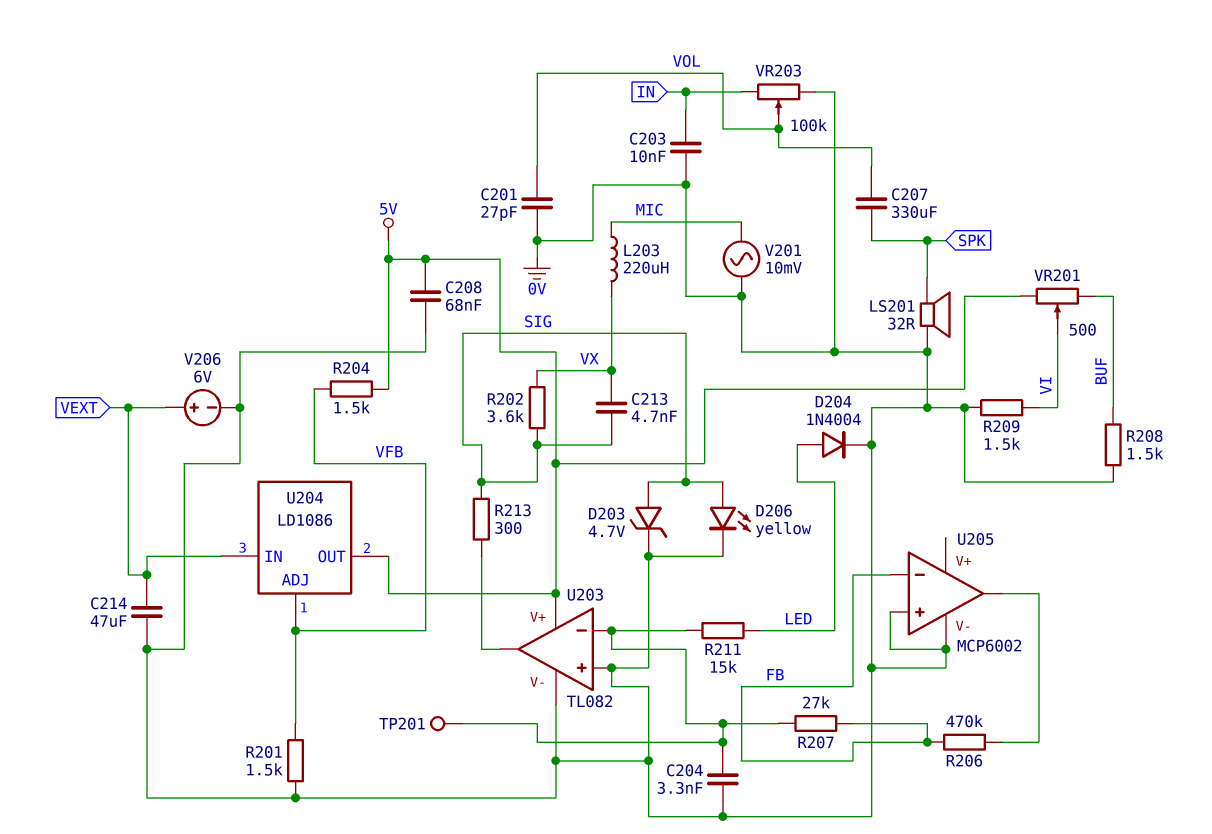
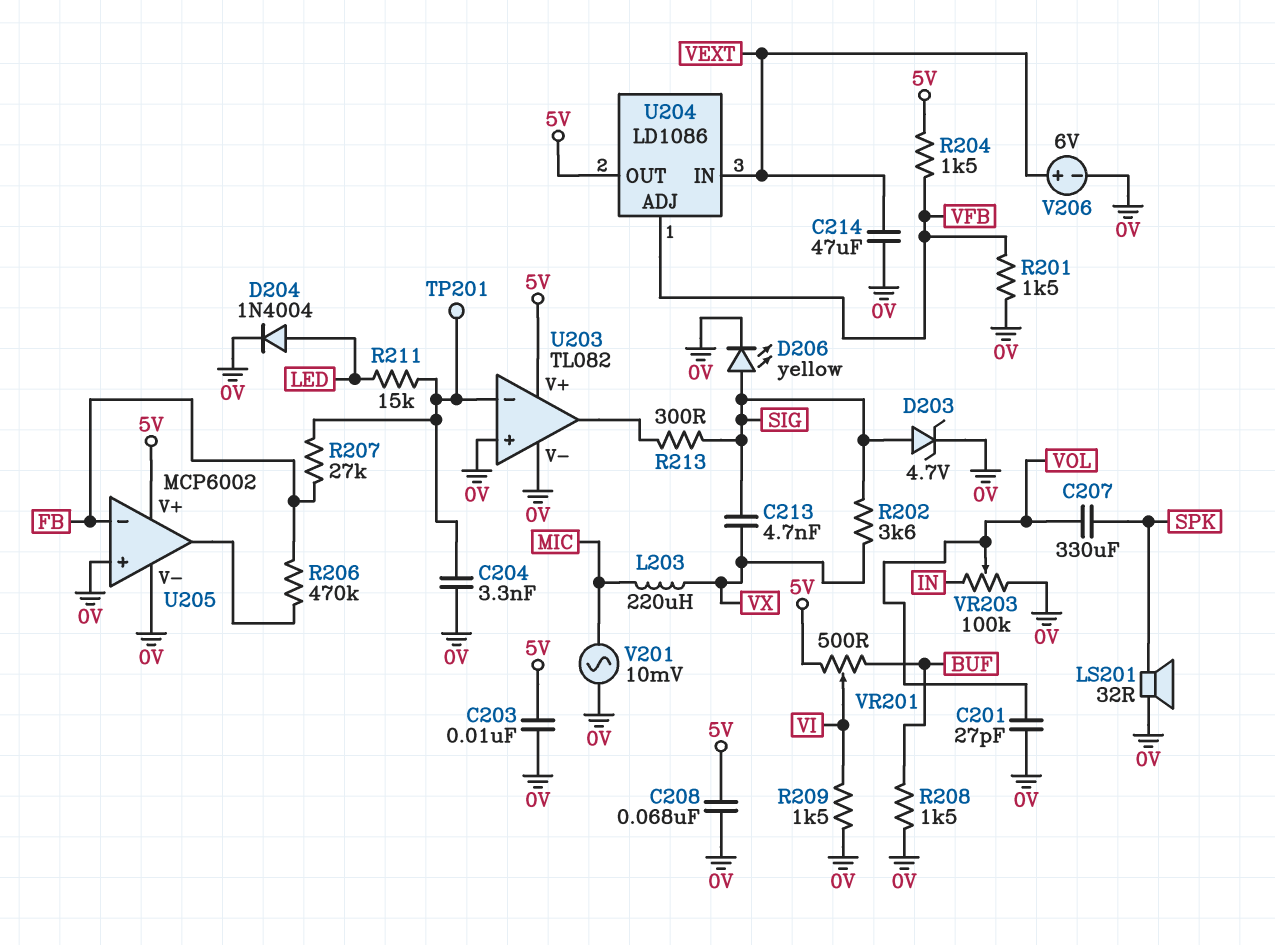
C203: 10nF (0V, IN) -> 10nF (0V, 5V)
U205 pin V+: none -> 5V

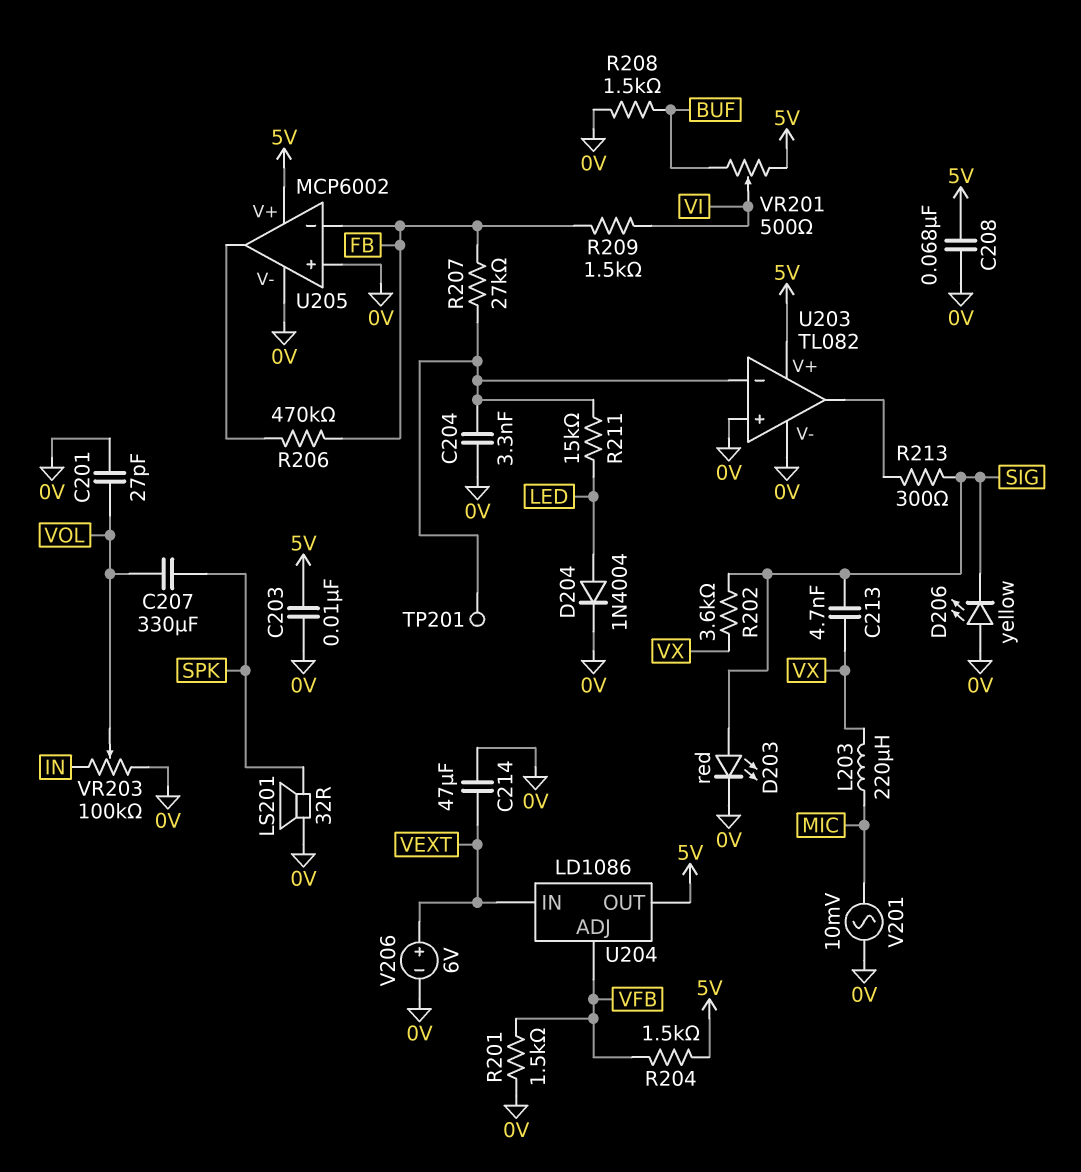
D203: zener 4.7V (A SIG, K 0V) -> LED red (A SIG, K 0V)
D206: LED yellow (A SIG, K 0V) -> LED yellow (A 0V, K SIG)
R209: 1.5k (0V, VI) -> 1.5k (FB, VI)

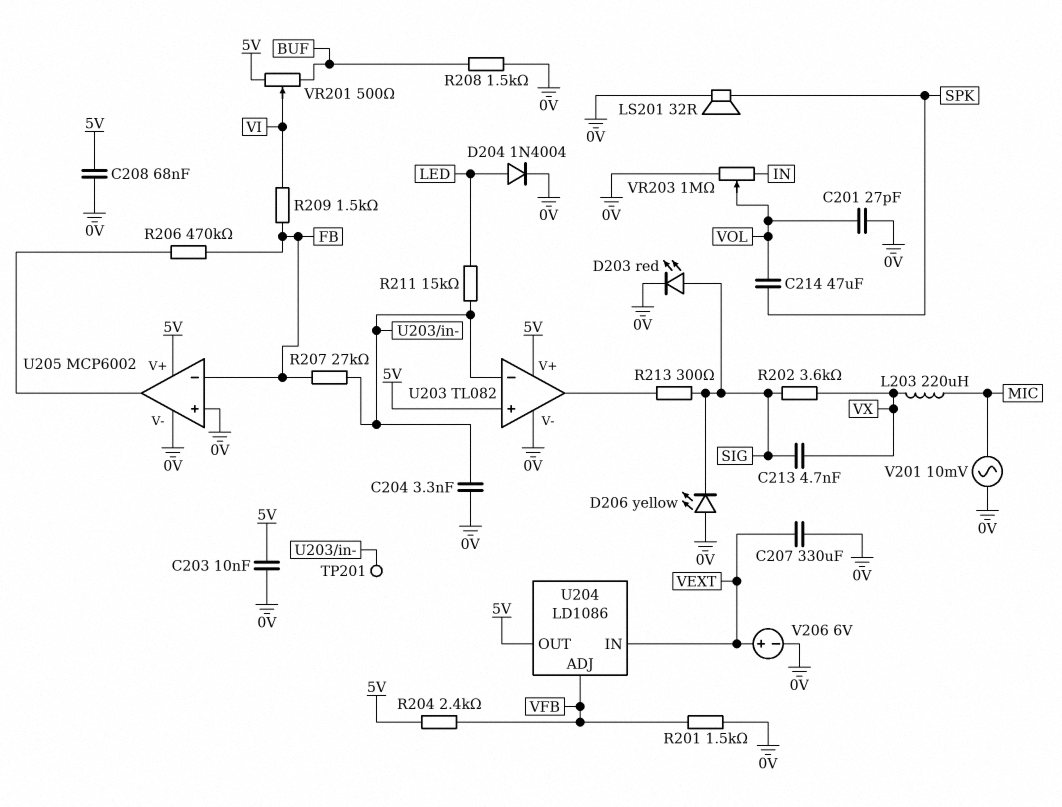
C207: 330uF (SPK, VOL) -> 330uF (0V, VEXT)
C214: 47uF (0V, VEXT) -> 47uF (SPK, VOL)
R204: 1.5k (5V, VFB) -> 2.4k (5V, VFB)
U203 pin in+: 0V -> 5V
VR203: 100k (0V, IN, wiper VOL) -> 1M (0V, IN, wiper VOL)

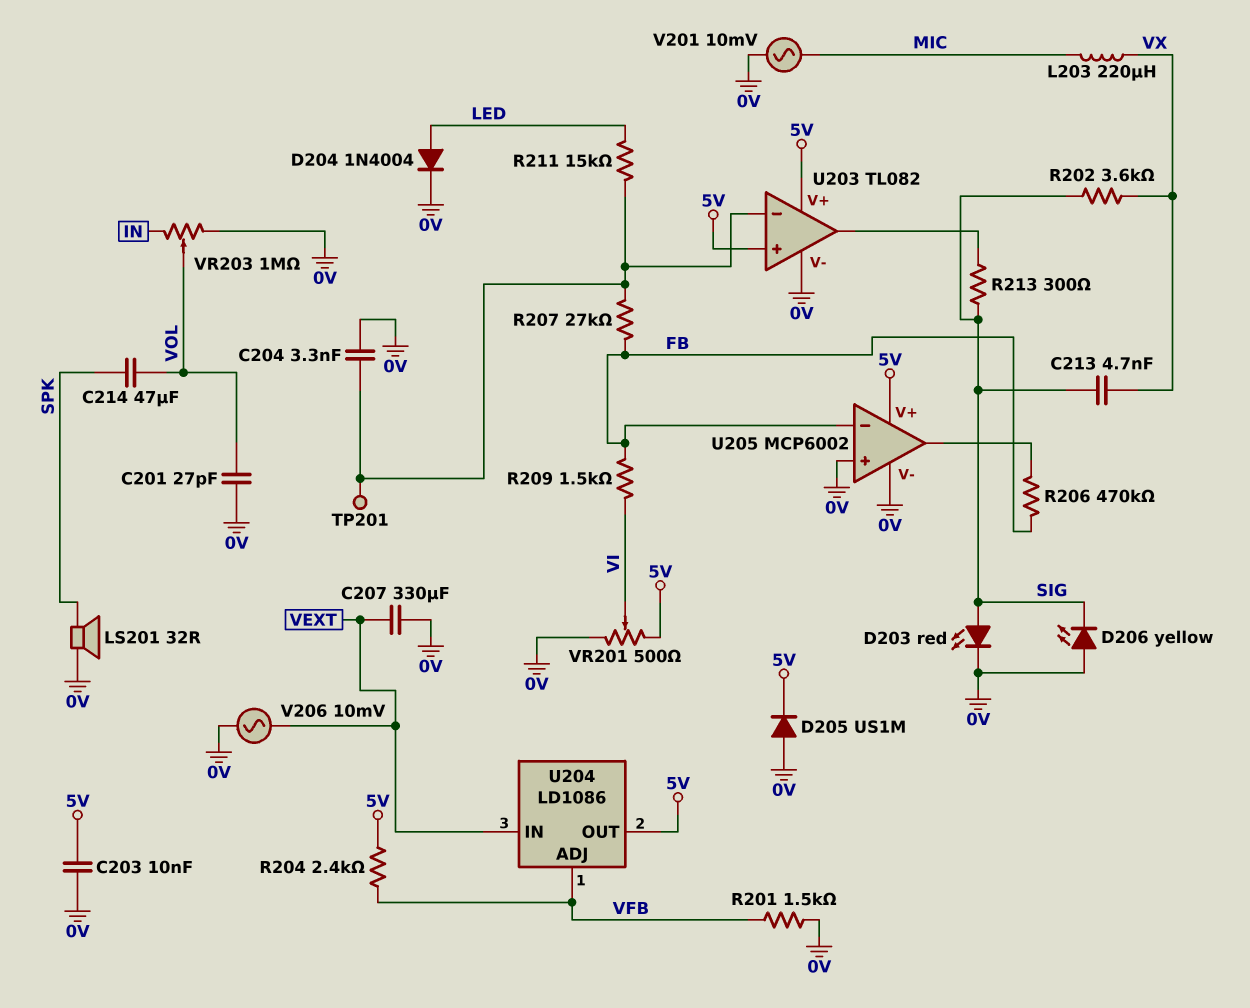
C208: 68nF (0V, 5V) -> none
D205: none -> diode US1M (A 0V, K 5V)
R208: 1.5k (0V, BUF) -> none
V206: 6V (plus VEXT, minus 0V) -> AC 10mV (0V, VEXT)
VR201: 500 (5V, BUF, wiper VI) -> 500 (0V, 5V, wiper VI)

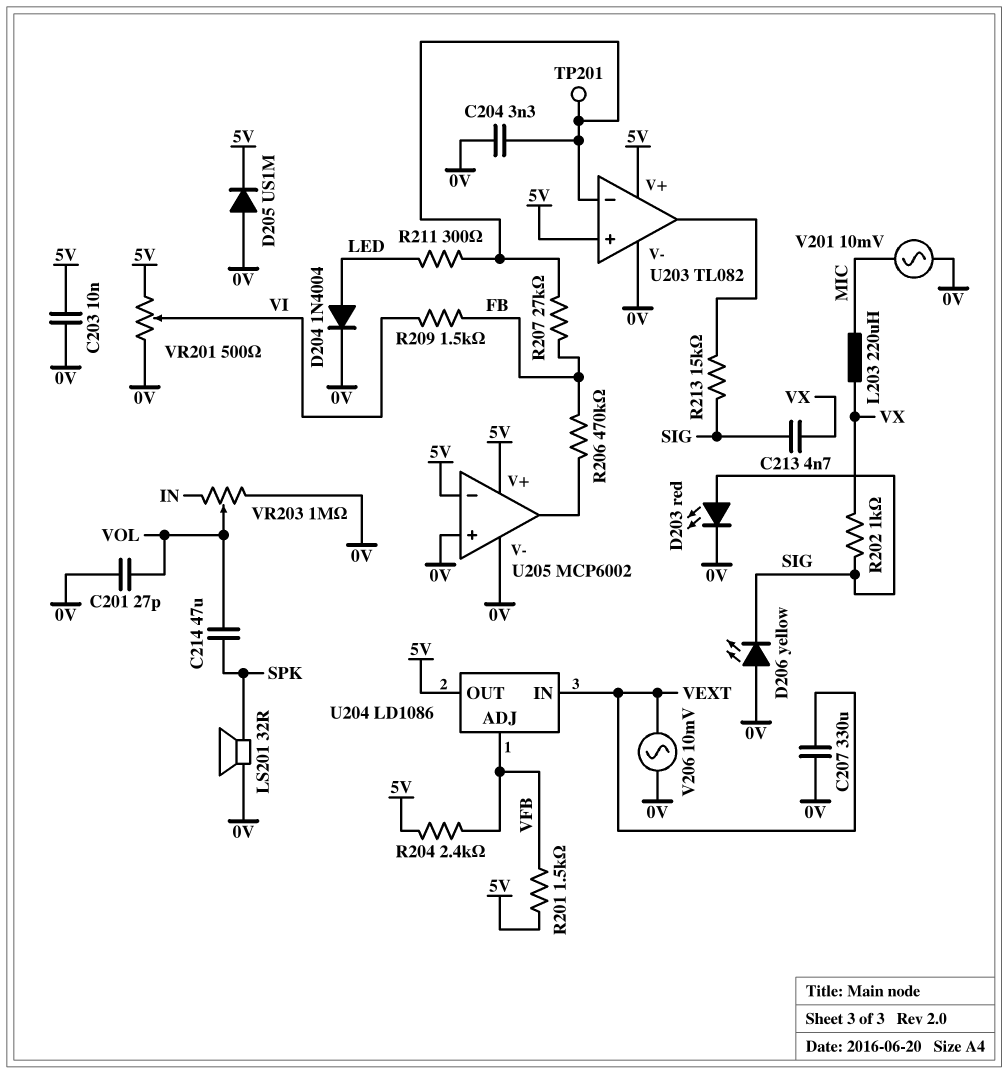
R201: 1.5k (0V, VFB) -> 1.5k (5V, VFB)
R202: 3.6k (SIG, VX) -> 1k (SIG, VX)
R211: 15k (LED, U203/in-) -> 300 (LED, U203/in-)
R213: 300 (SIG, U203/out) -> 15k (SIG, U203/out)
U205 pin in-: FB -> 5V

